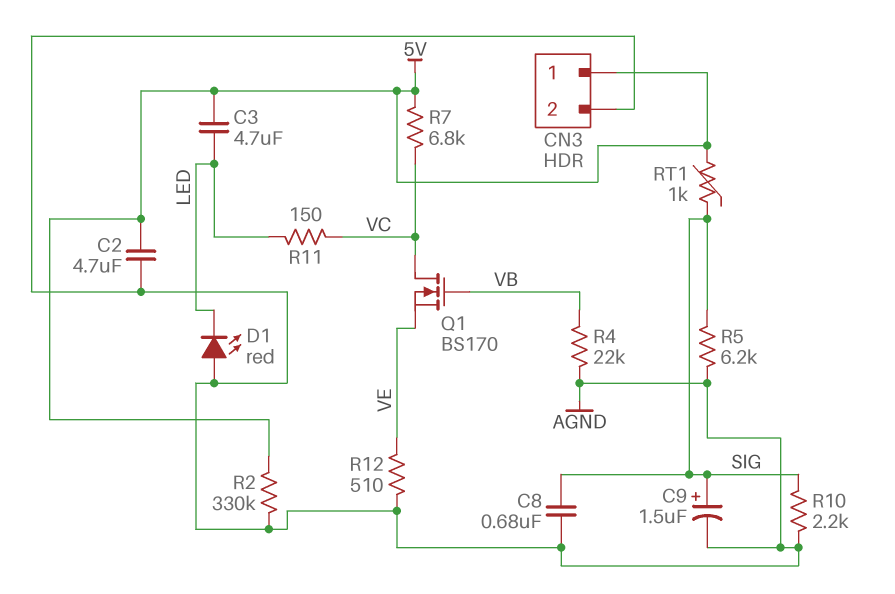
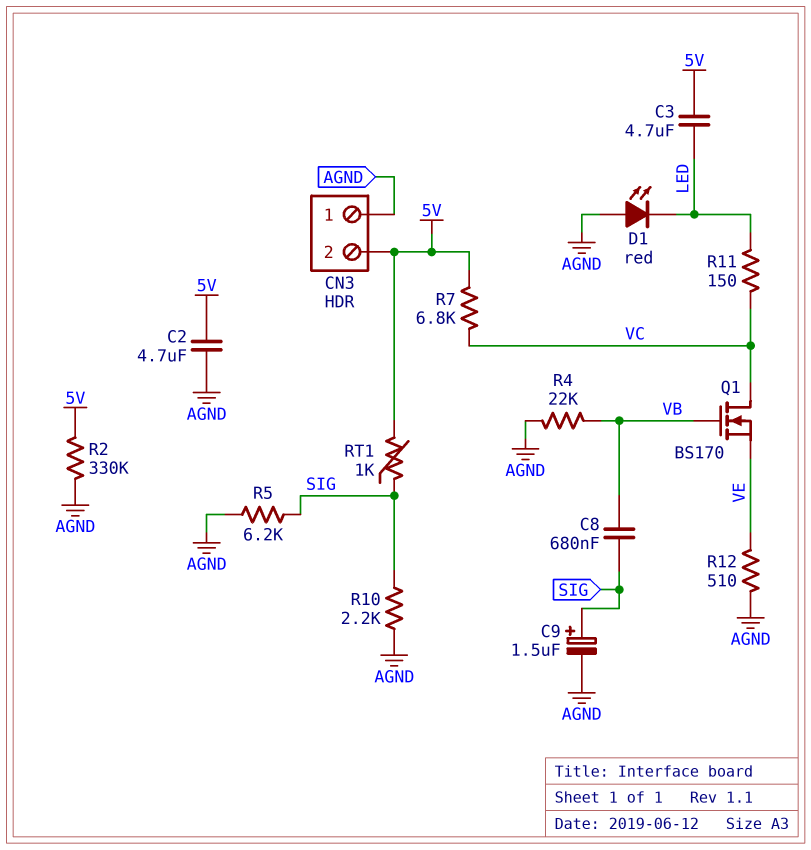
C8: 680nF (AGND, SIG) -> 680nF (SIG, VB)
CN3 pin 1: 5V -> AGND
CN3 pin 2: AGND -> 5V

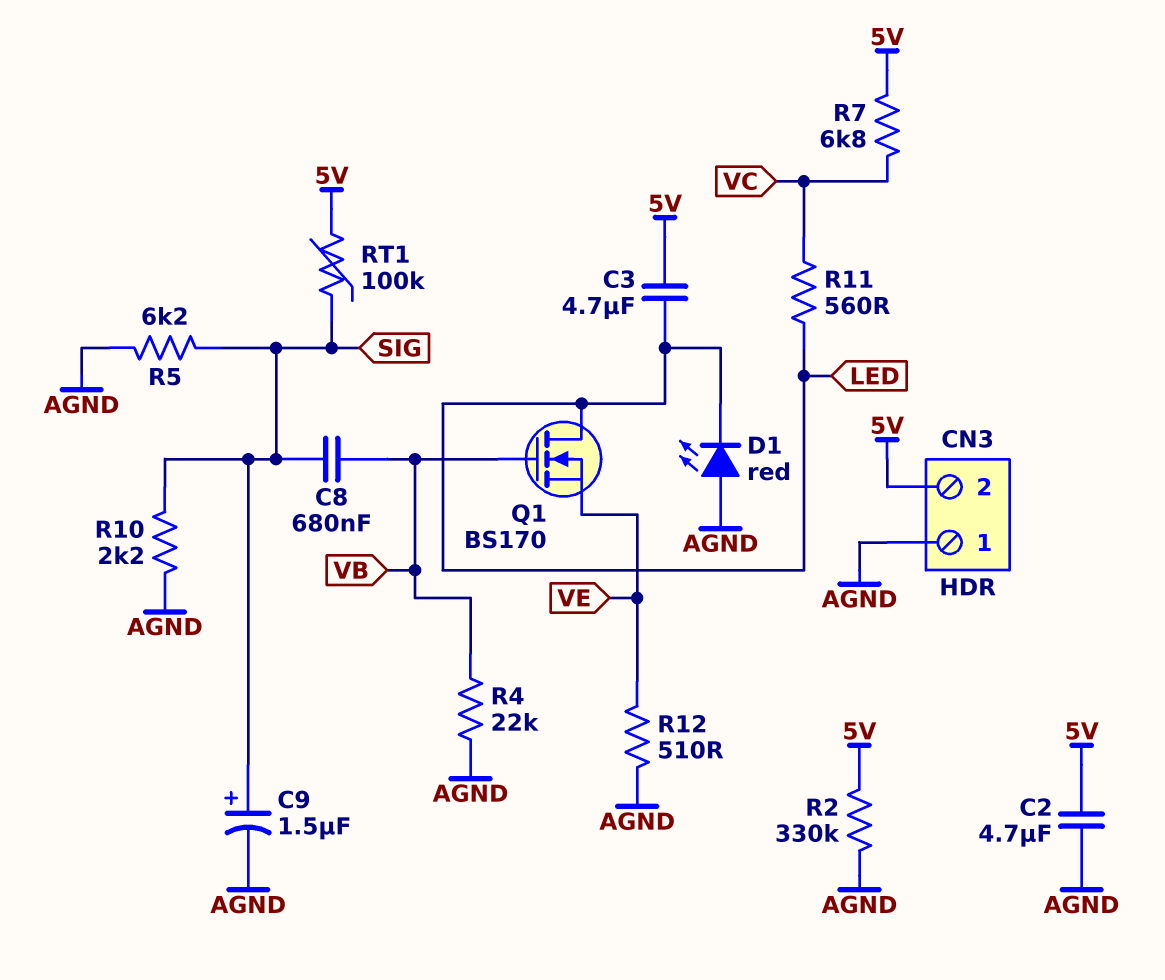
Q1: NMOS BS170 (G VB, D VC, S VE) -> NMOS BS170 (G VB, D LED, S VE)
R11: 150 (LED, VC) -> 560 (LED, VC)
RT1: 1k (5V, SIG) -> 100k (5V, SIG)

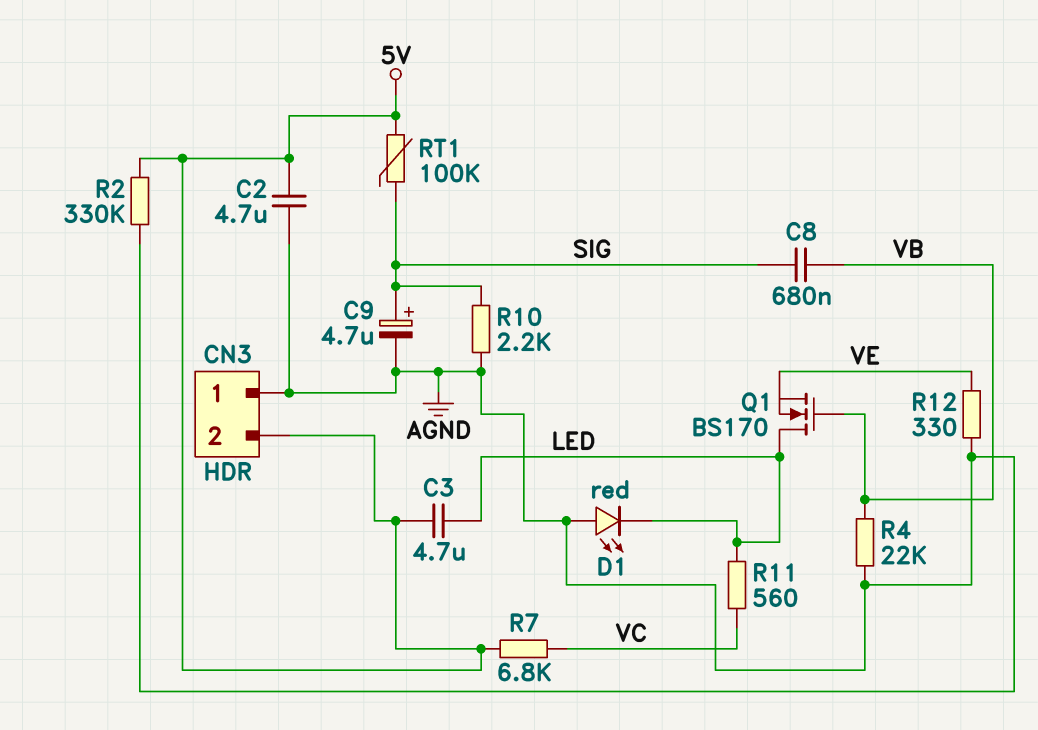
C9: 1.5uF (plus SIG, minus AGND) -> 4.7uF (plus SIG, minus AGND)
R5: 6.2k (AGND, SIG) -> none
R12: 510 (AGND, VE) -> 330 (AGND, VE)

